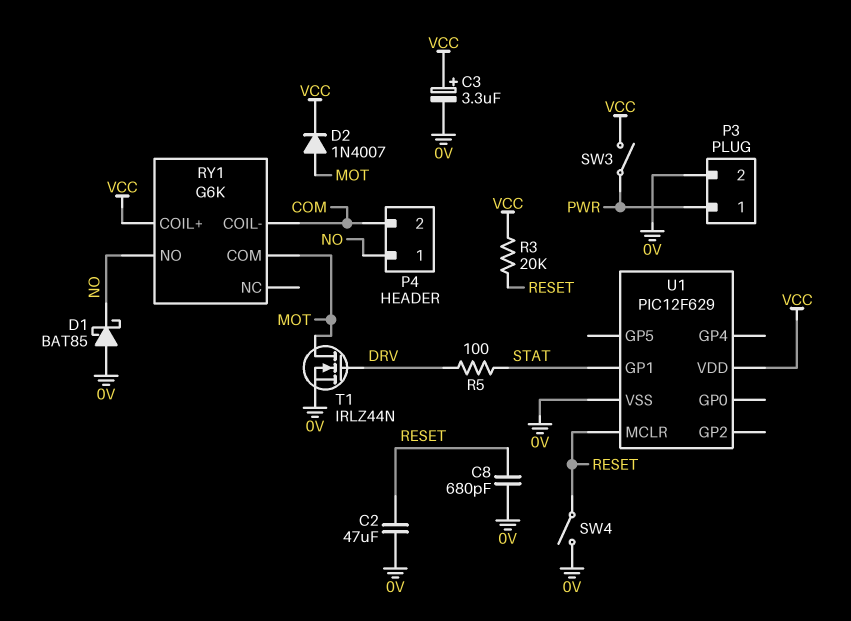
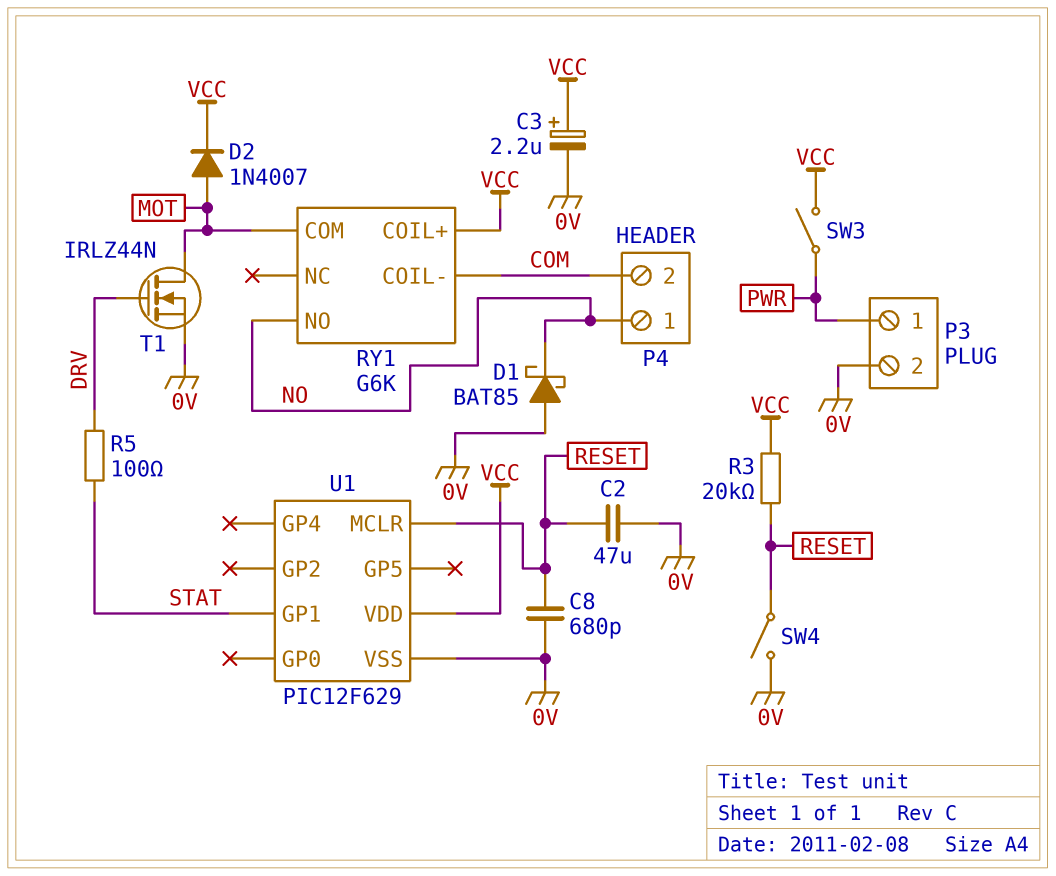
C3: 3.3uF (plus VCC, minus 0V) -> 2.2uF (plus VCC, minus 0V)

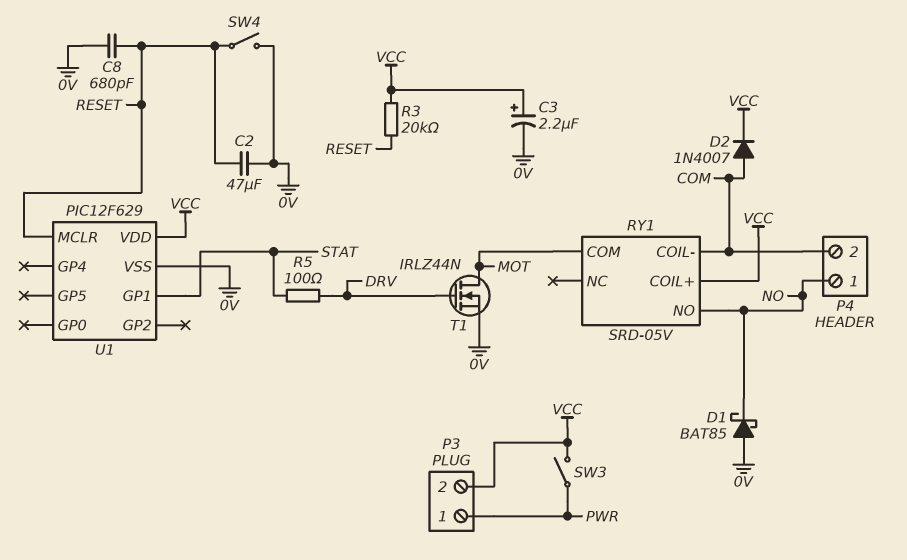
D2: diode 1N4007 (A MOT, K VCC) -> diode 1N4007 (A COM, K VCC)
P3 pin 2: 0V -> VCC
RY1: G6K -> SRD-05V

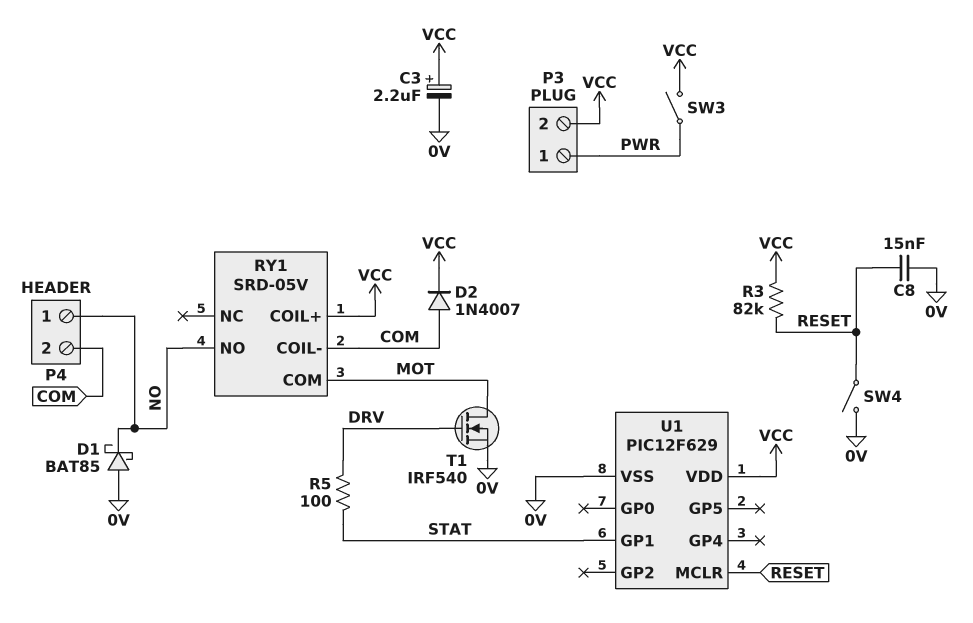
C2: 47uF (0V, RESET) -> none
C8: 680pF (0V, RESET) -> 15nF (0V, RESET)
R3: 20k (RESET, VCC) -> 82k (RESET, VCC)
T1: NMOS IRLZ44N (G DRV, D MOT, S 0V) -> NMOS IRF540 (G DRV, D MOT, S 0V)

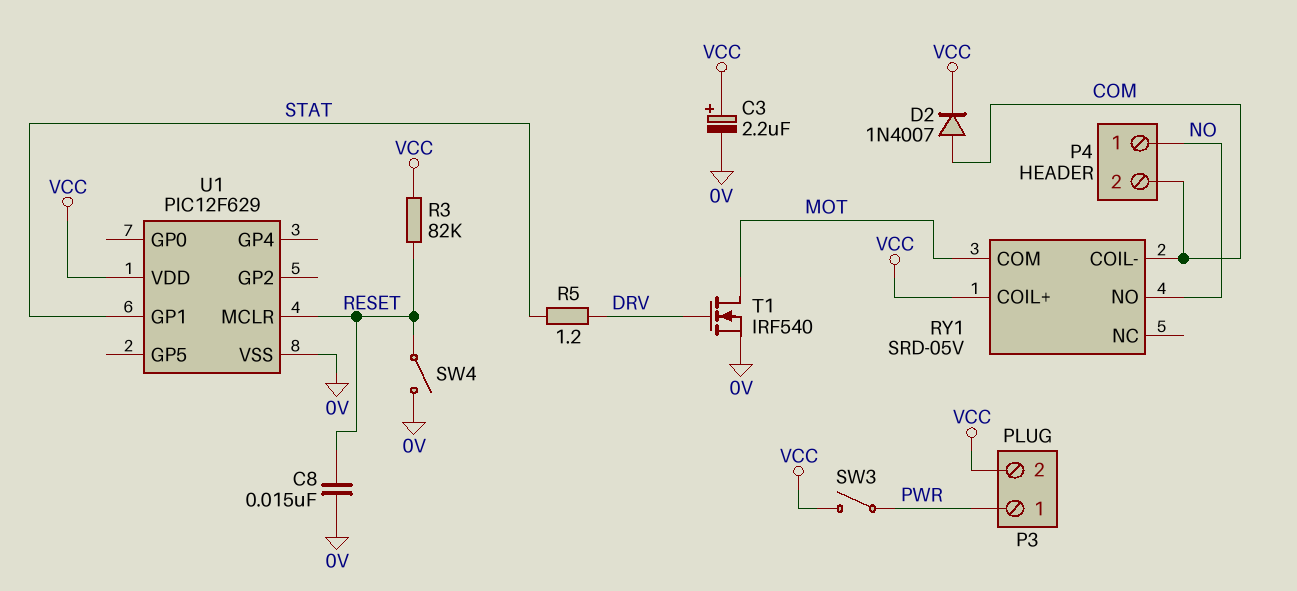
D1: schottky BAT85 (A 0V, K NO) -> none
R5: 100 (DRV, STAT) -> 1.2 (DRV, STAT)

